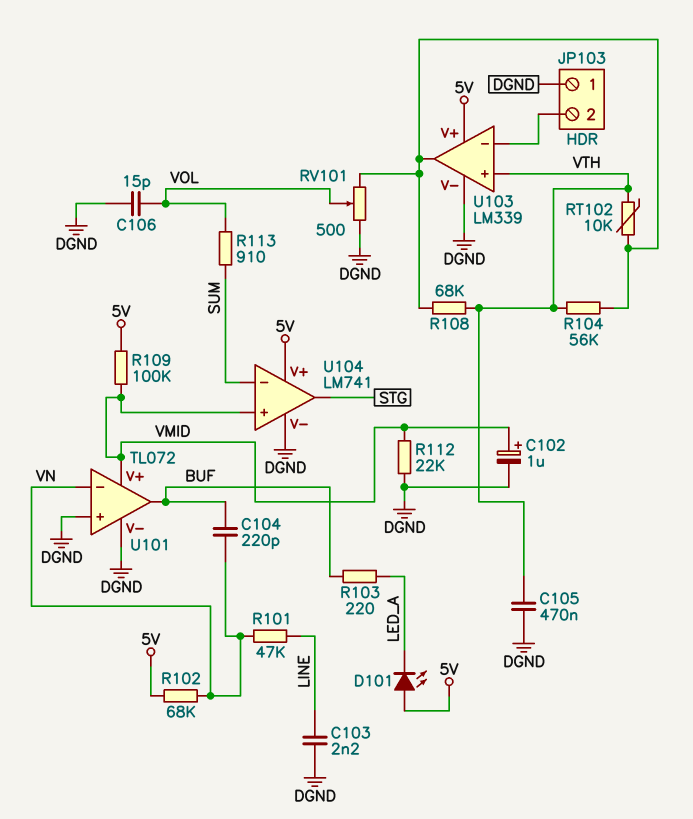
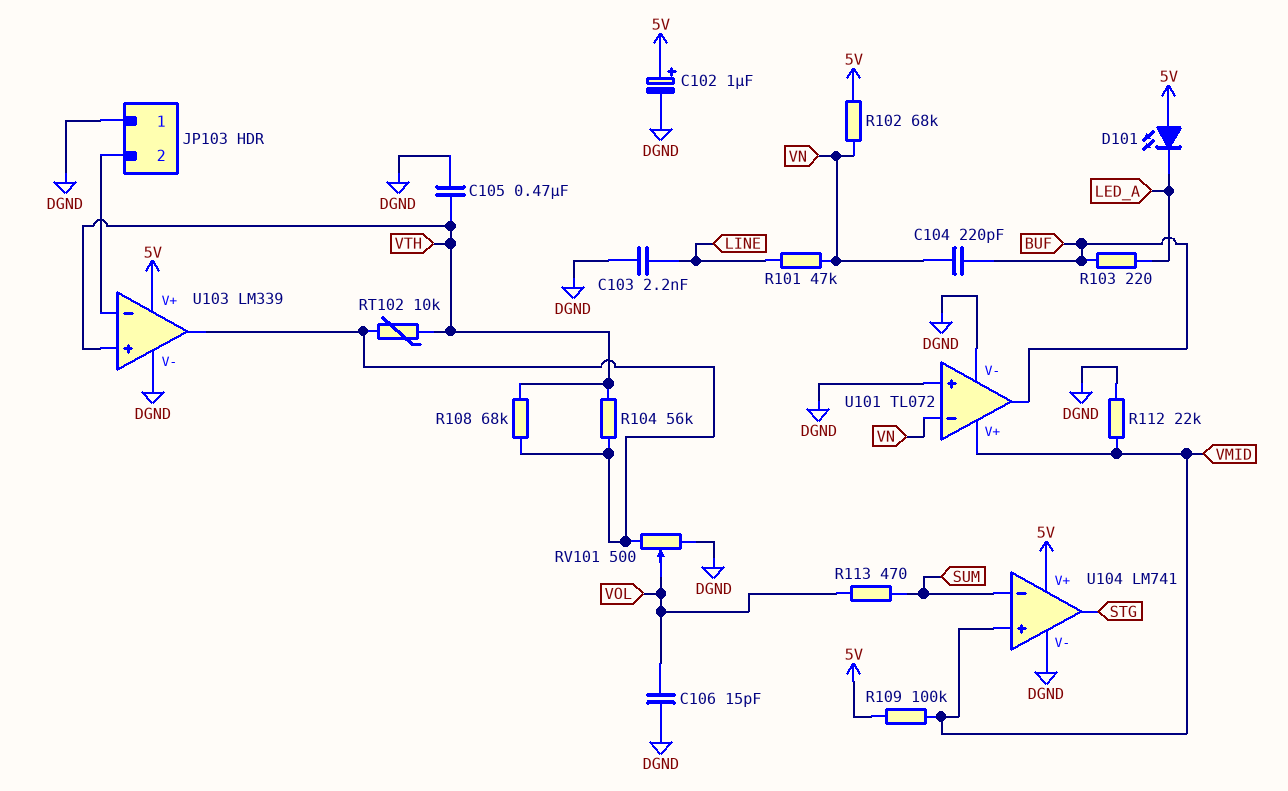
C102: 1uF (plus VMID, minus DGND) -> 1uF (plus 5V, minus DGND)
R113: 910 (SUM, VOL) -> 470 (SUM, VOL)

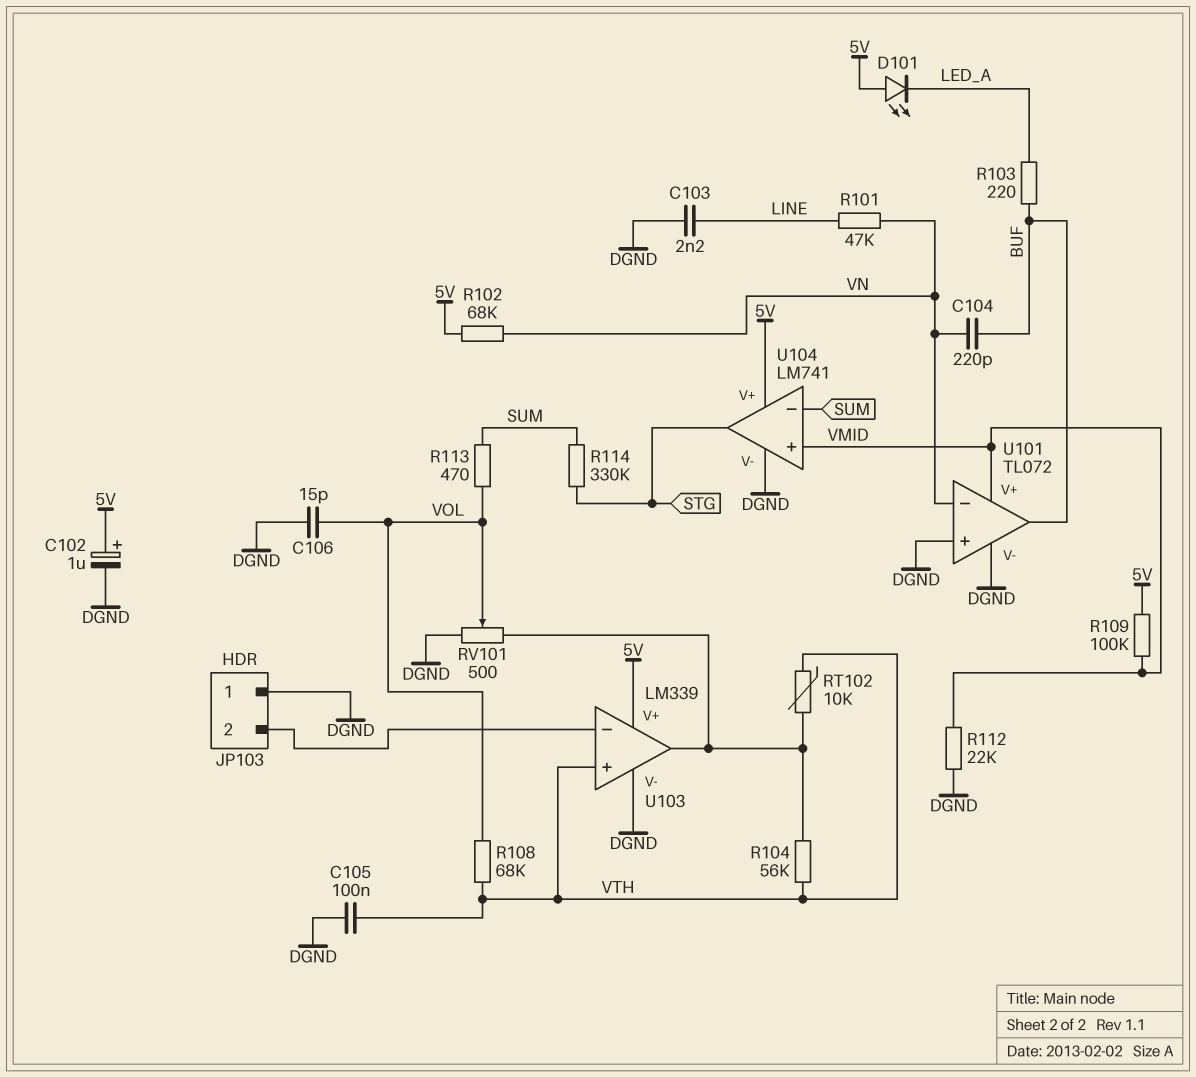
C105: 470nF (DGND, VTH) -> 100nF (DGND, VTH)
R108: 68k (U103/out, VTH) -> 68k (VOL, VTH)
R114: none -> 330k (STG, SUM)

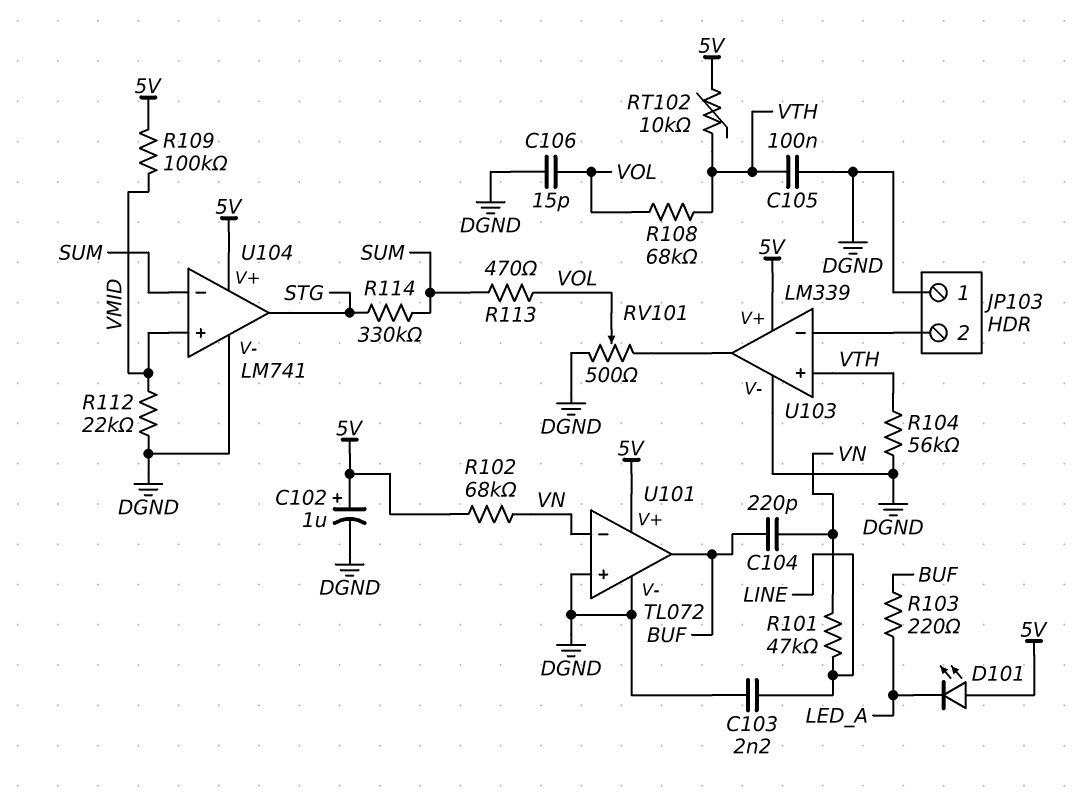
R104: 56k (U103/out, VTH) -> 56k (DGND, VTH)
RT102: 10k (U103/out, VTH) -> 10k (5V, VTH)
U101 pin V+: VMID -> 5V

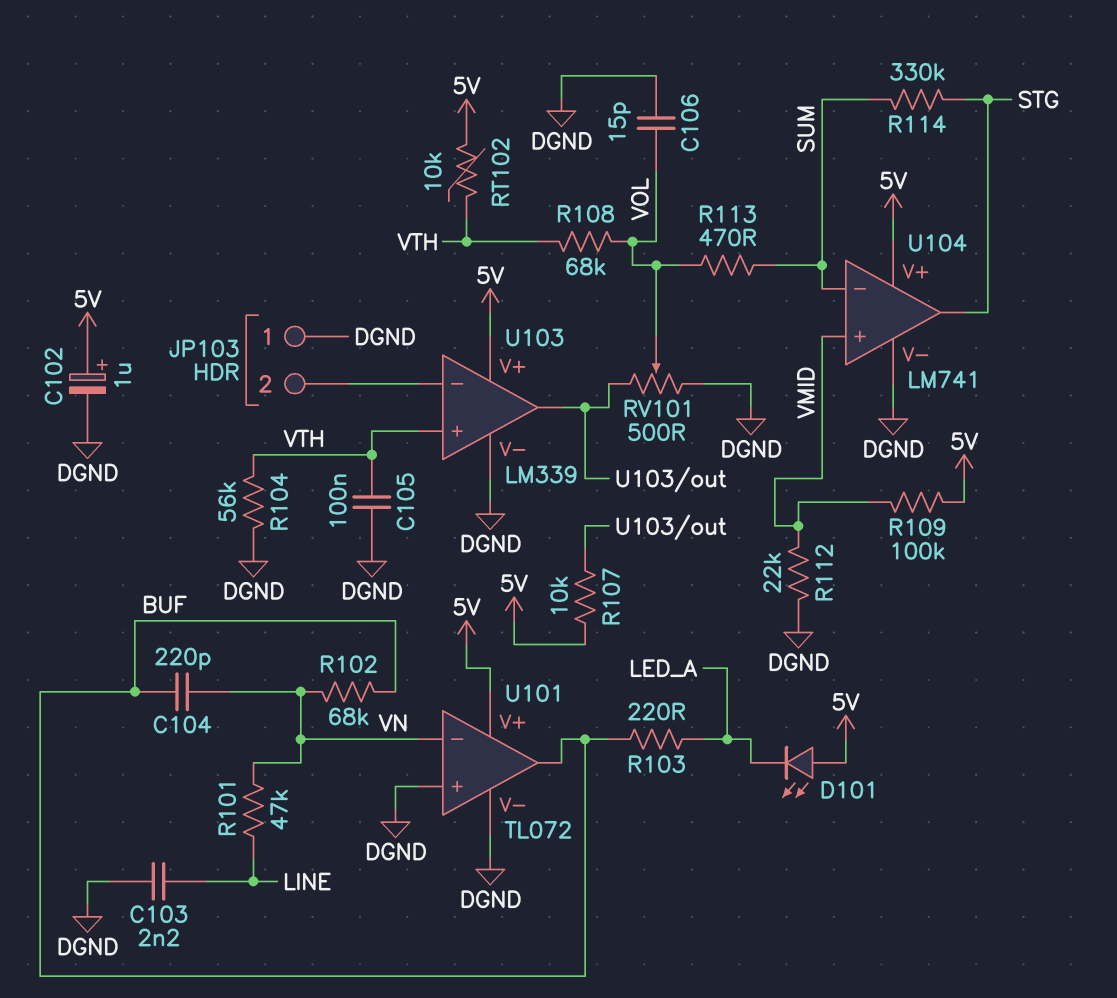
R102: 68k (5V, VN) -> 68k (BUF, VN)
R107: none -> 10k (5V, U103/out)

